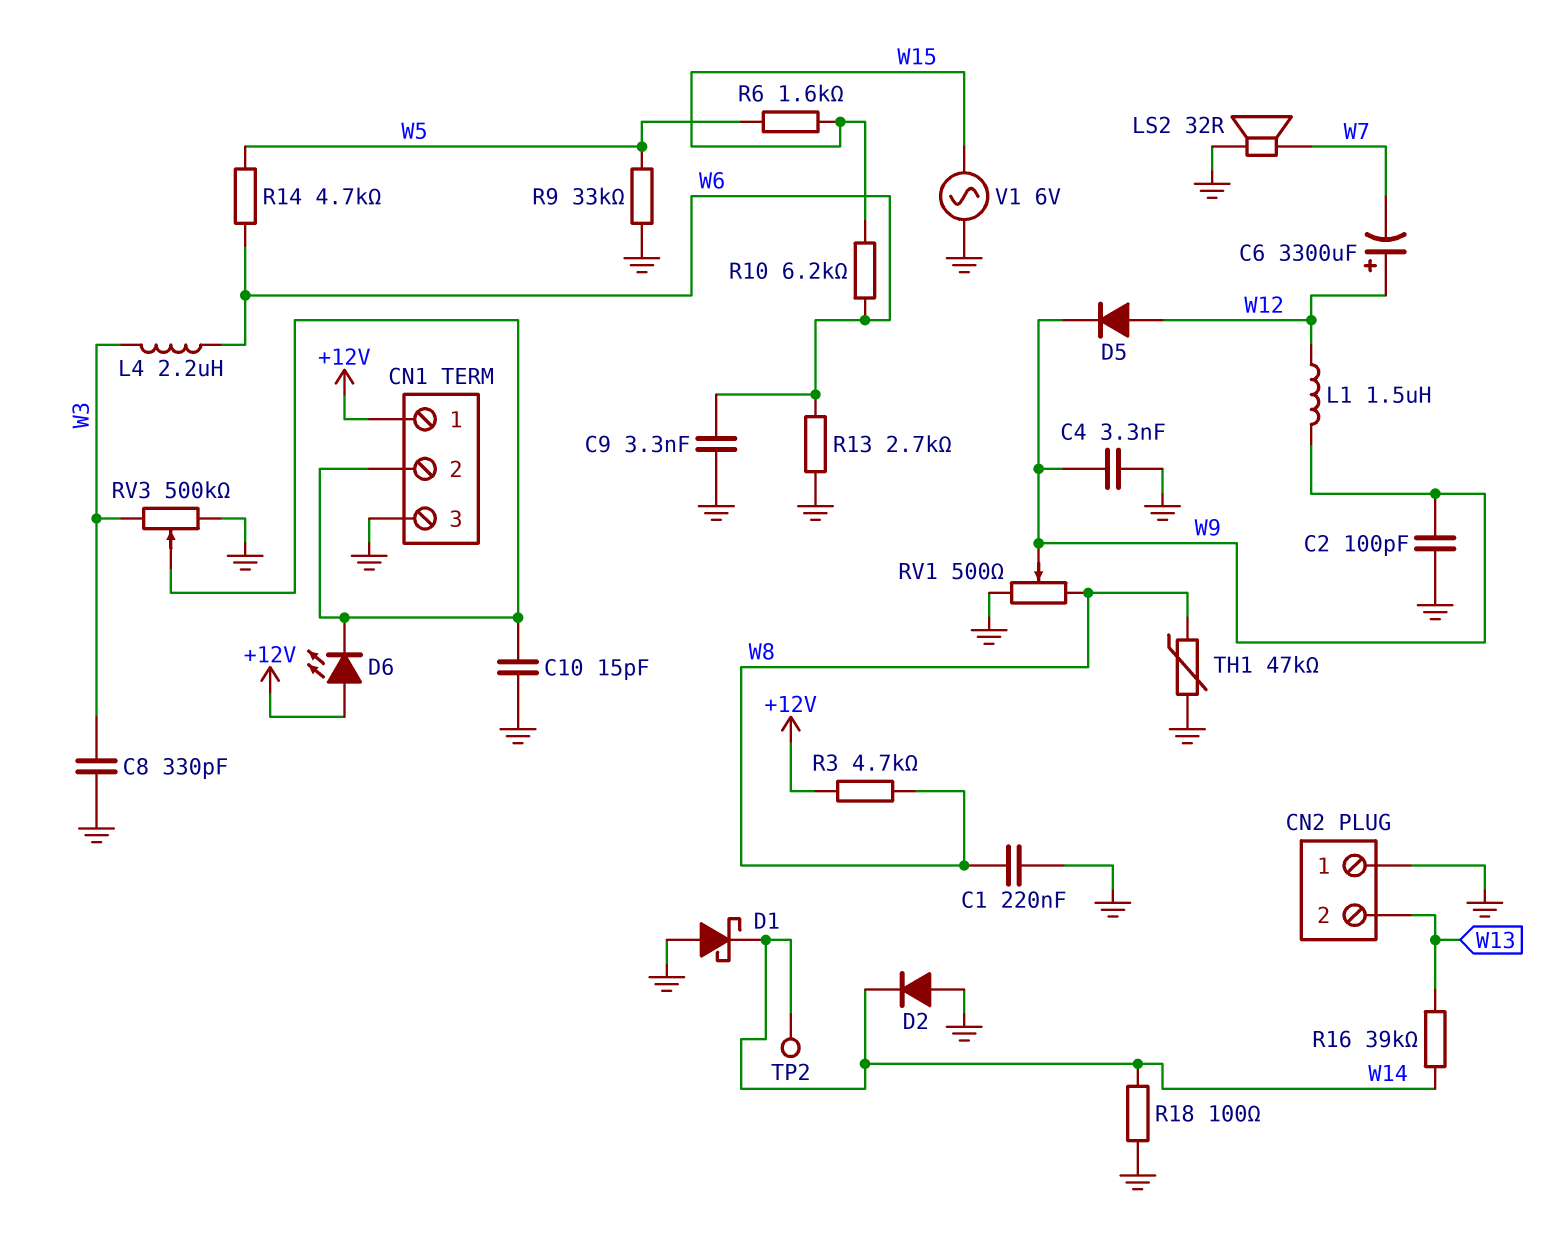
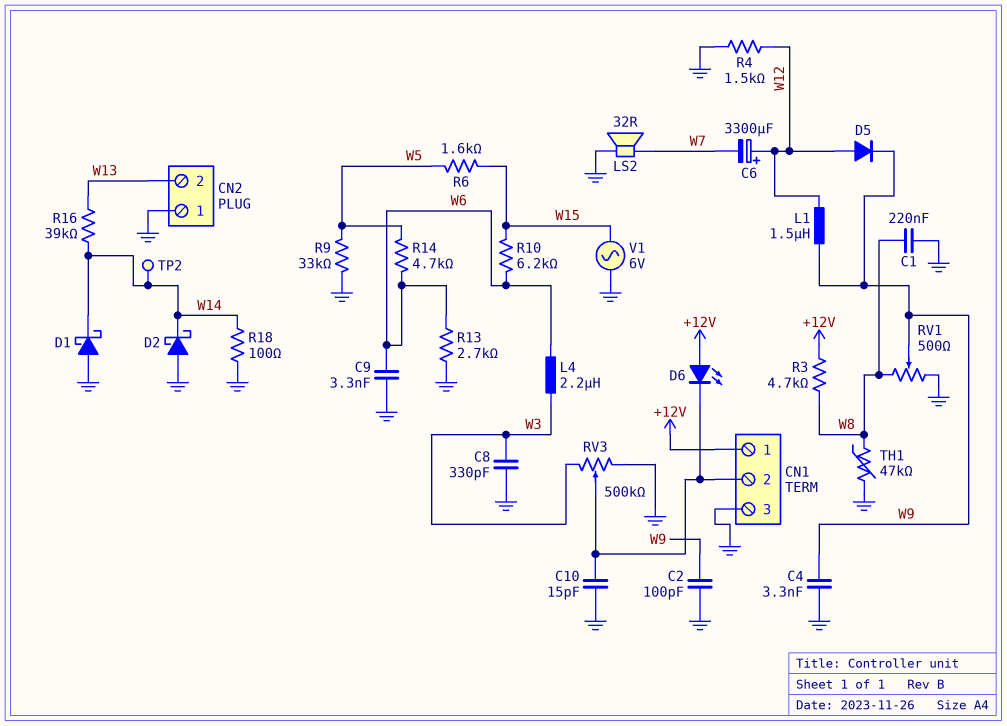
D2: diode (A GND, K W14) -> schottky (A GND, K W14)
R4: none -> 1.5k (GND, W12)

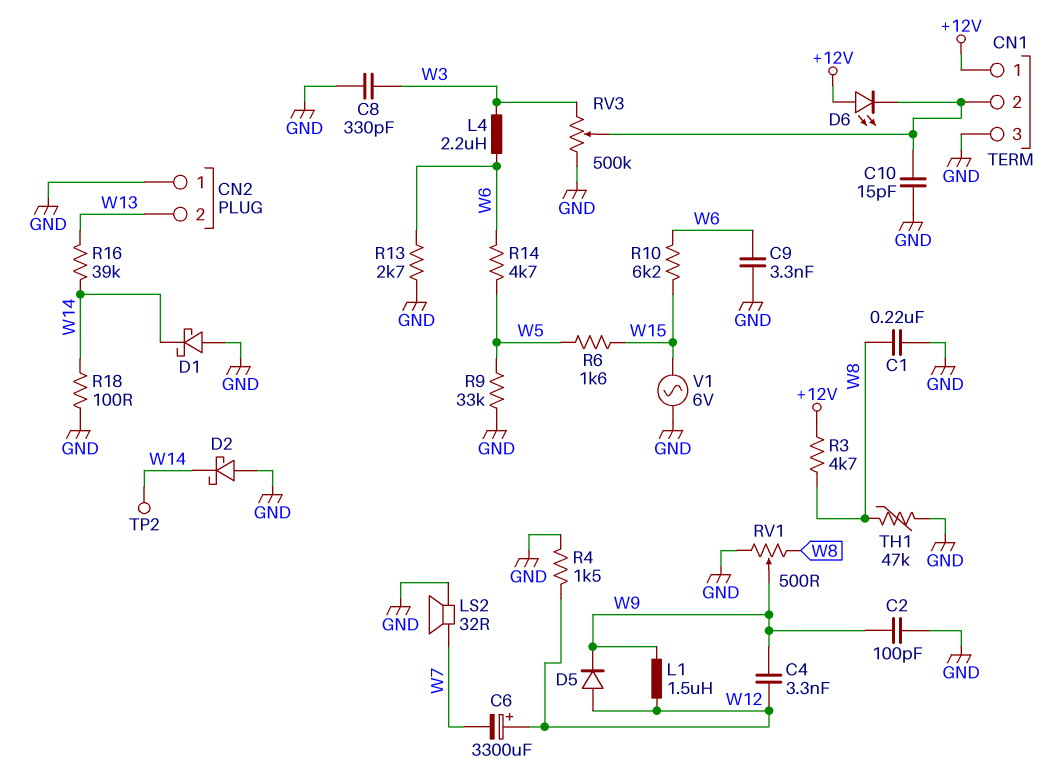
C4: 3.3nF (GND, W9) -> 3.3nF (W9, W12)

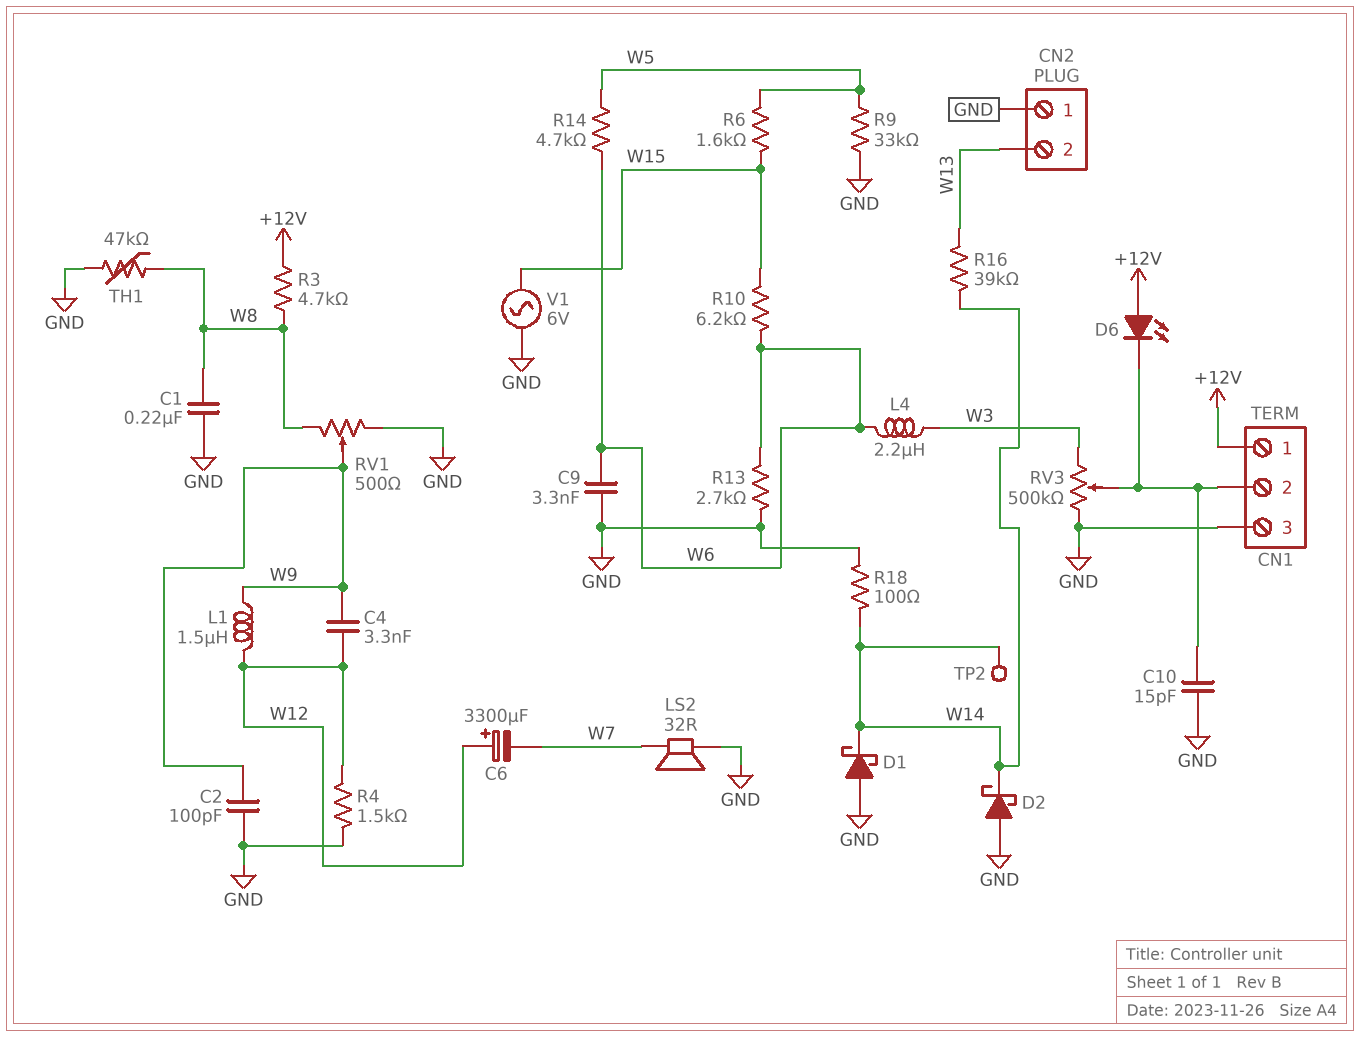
C8: 330pF (GND, W3) -> none
D5: diode (A W12, K W9) -> none

